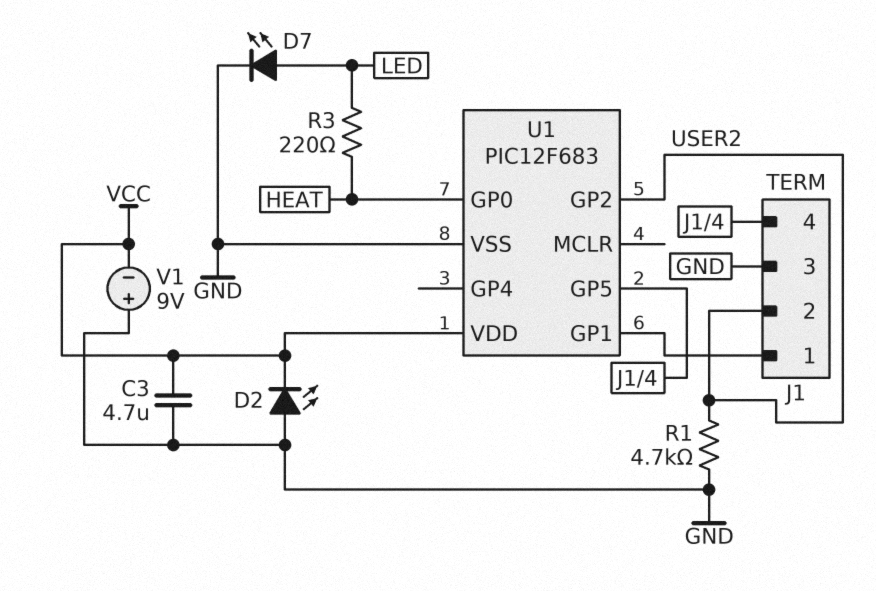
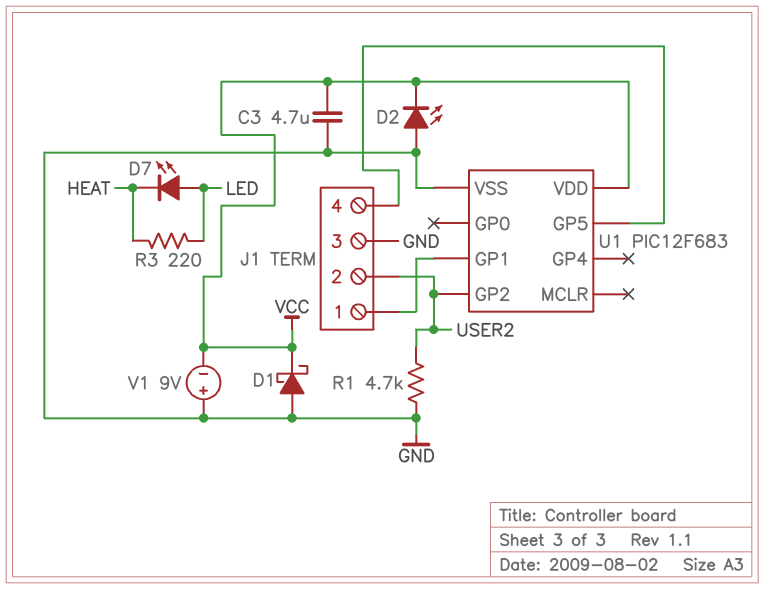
D1: none -> schottky (A GND, K VCC)
D7: LED (A LED, K GND) -> LED (A LED, K HEAT)
U1 pin GP0: HEAT -> none

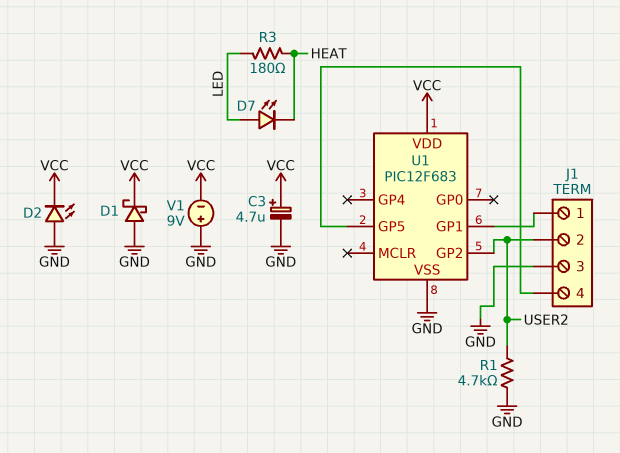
C3: 4.7uF (GND, VCC) -> 4.7uF (plus VCC, minus GND)
R3: 220 (HEAT, LED) -> 180 (HEAT, LED)

